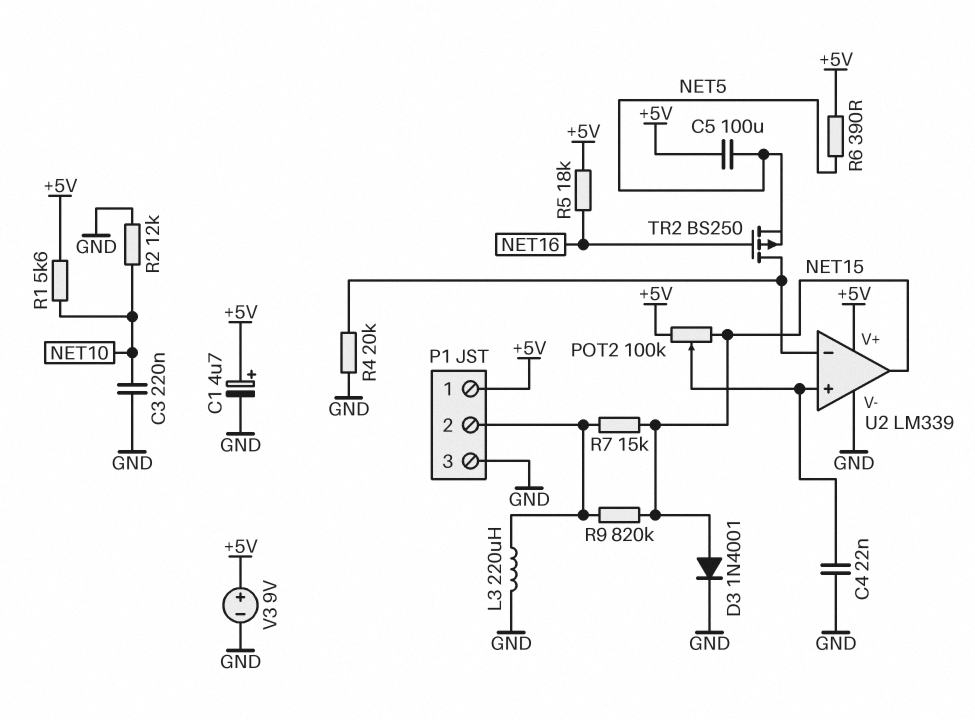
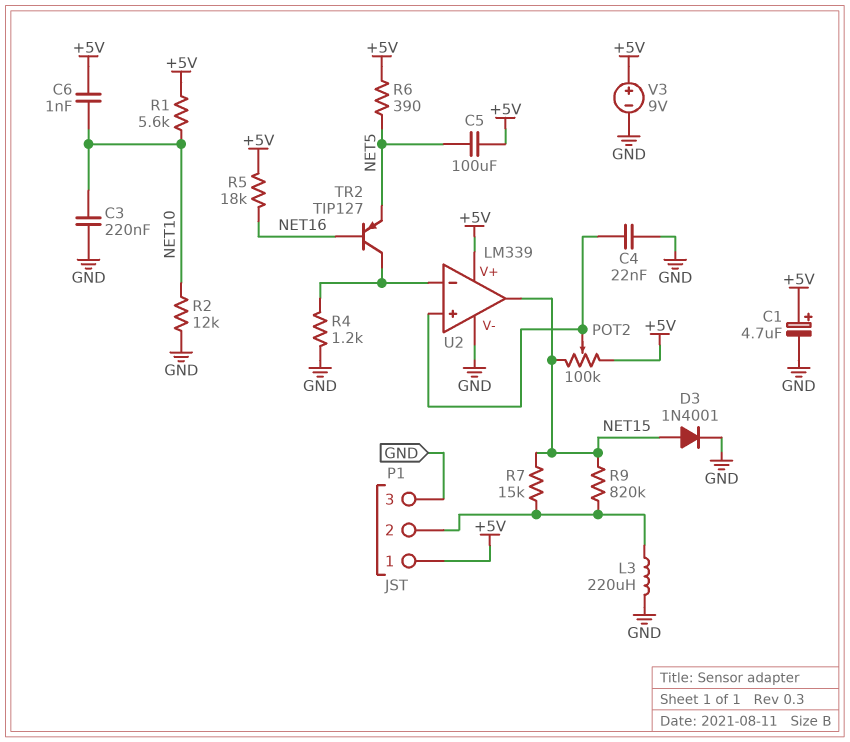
C6: none -> 1nF (+5V, NET10)
R4: 20k (GND, U2/in-) -> 1.2k (GND, U2/in-)
TR2: PMOS BS250 (G NET16, D U2/in-, S NET5) -> PNP TIP127 (B NET16, C U2/in-, E NET5)

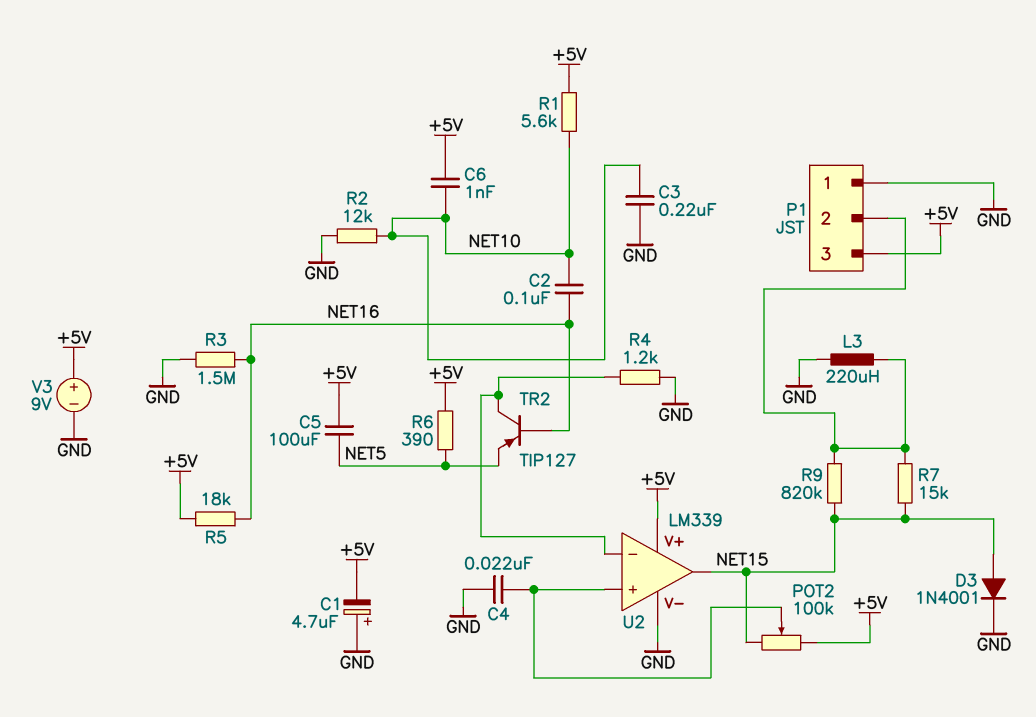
C1: 4.7uF (plus +5V, minus GND) -> 4.7uF (plus GND, minus +5V)
C2: none -> 100nF (NET10, NET16)
P1 pin 1: +5V -> GND
P1 pin 3: GND -> +5V
R3: none -> 1.5M (GND, NET16)

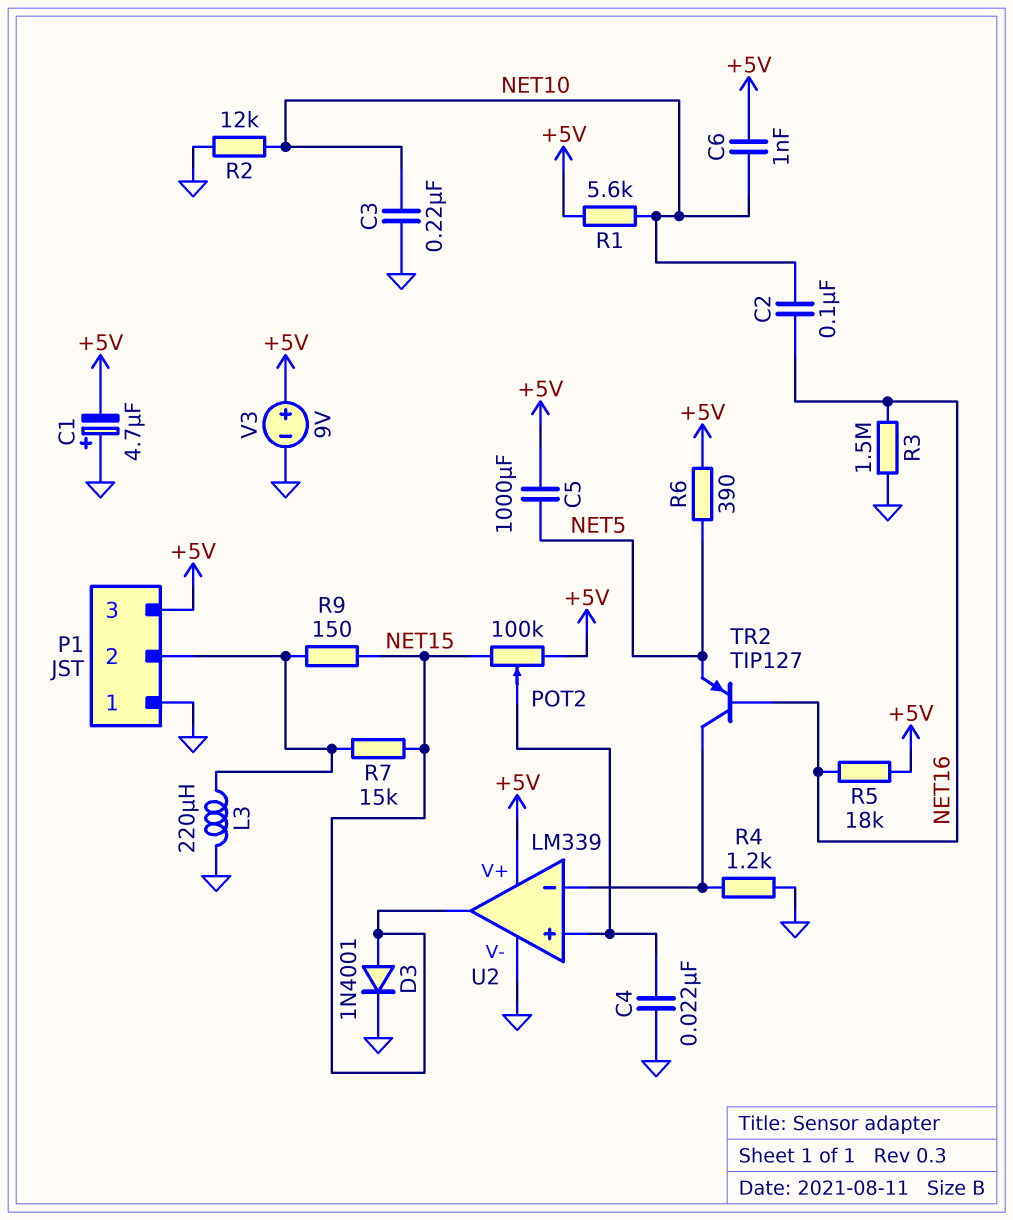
C5: 100uF (+5V, NET5) -> 1000uF (+5V, NET5)
R9: 820k (NET15, P1/2) -> 150 (NET15, P1/2)

